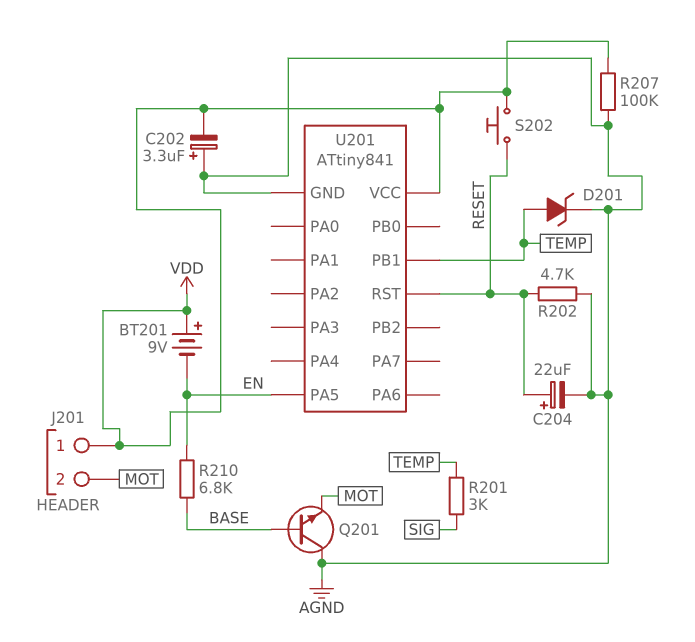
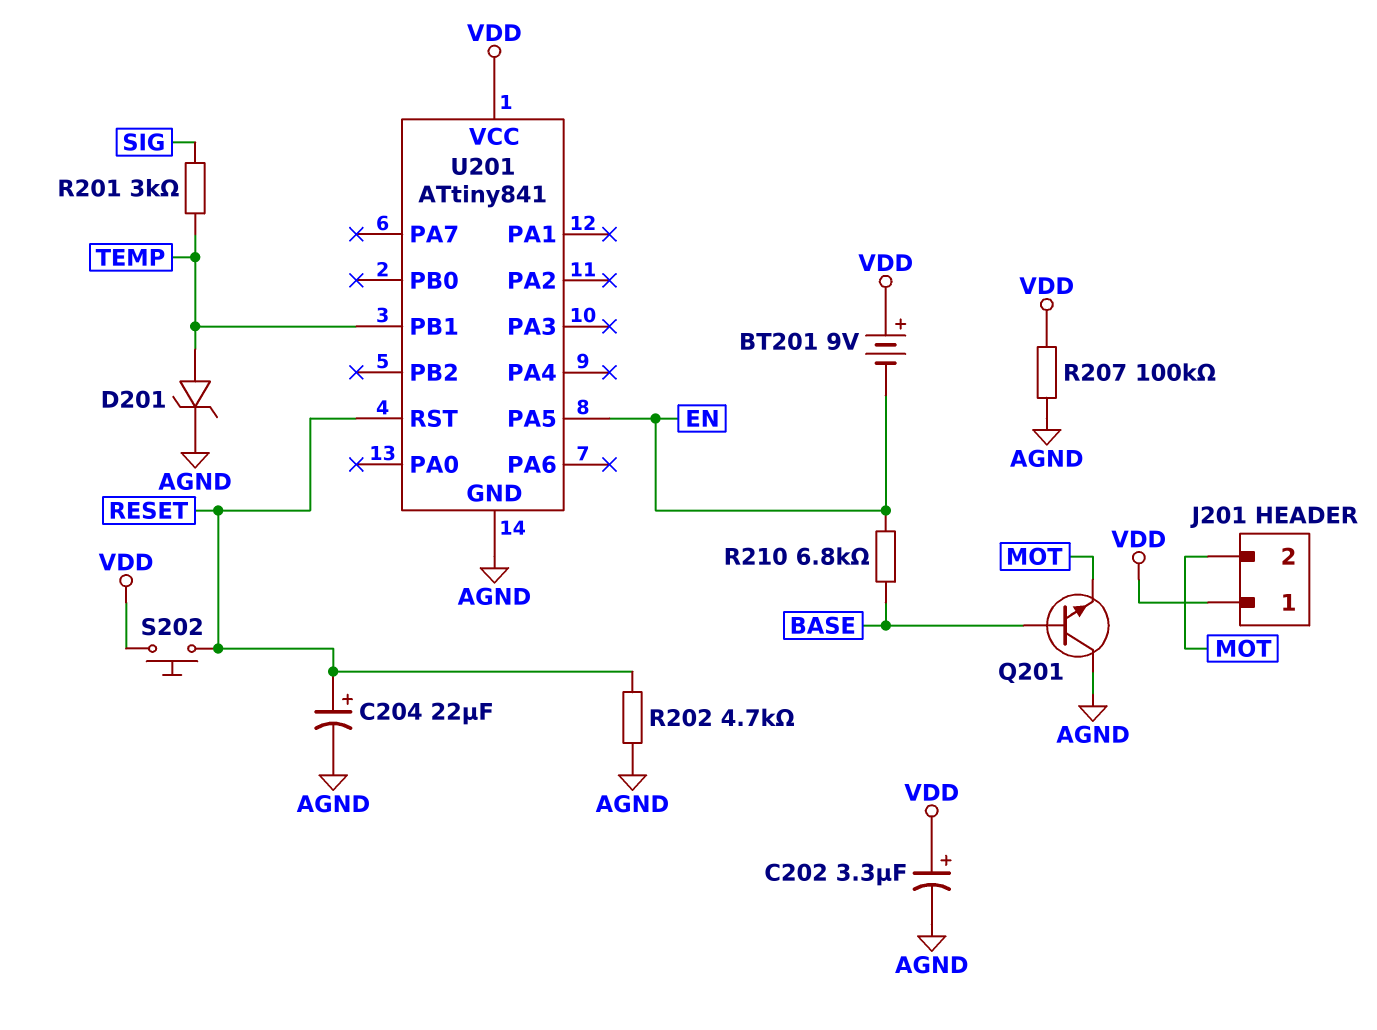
C202: 3.3uF (plus AGND, minus VDD) -> 3.3uF (plus VDD, minus AGND)

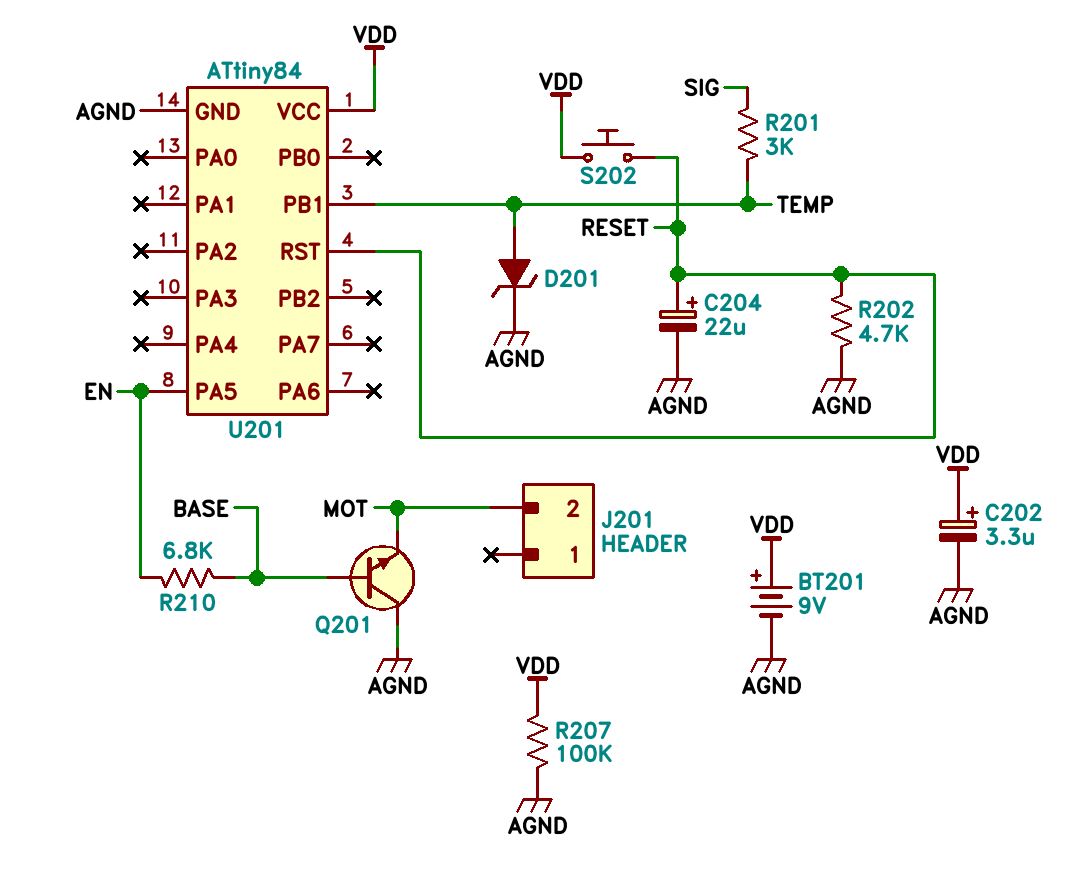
BT201: 9V (plus VDD, minus EN) -> 9V (plus VDD, minus AGND)
J201 pin 1: VDD -> none
U201: ATtiny841 -> ATtiny84

